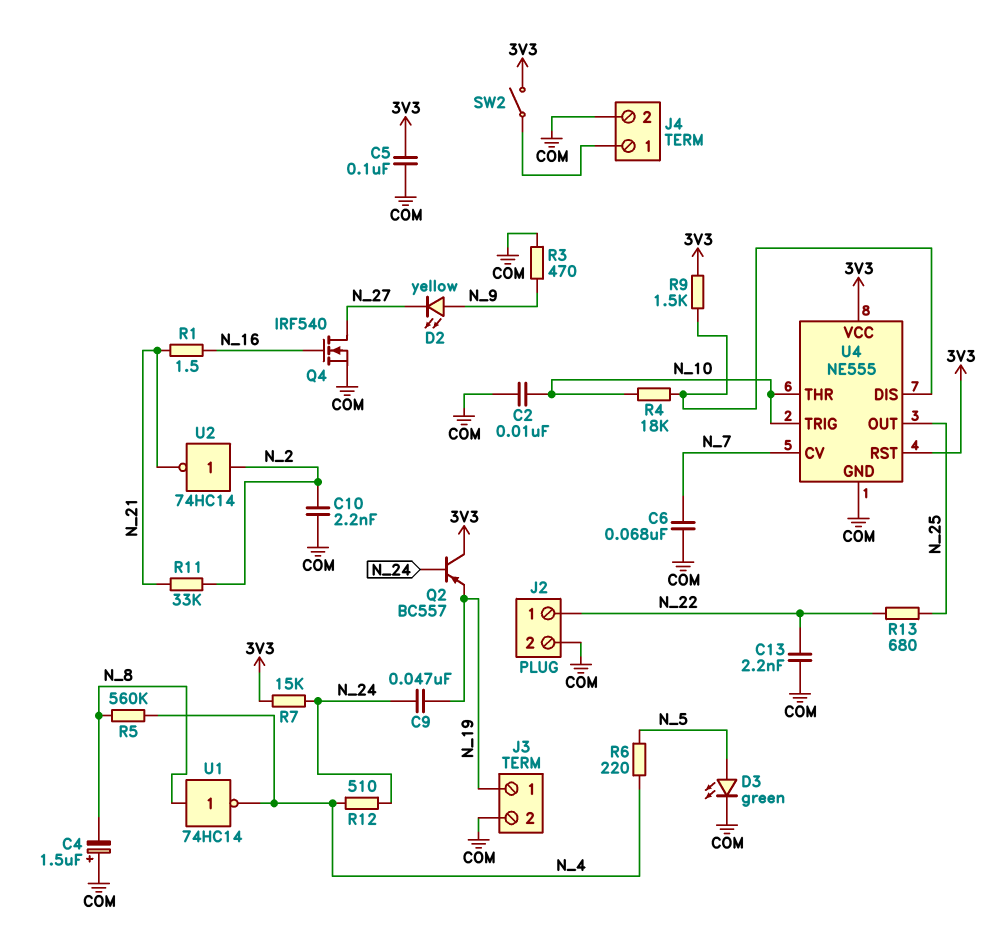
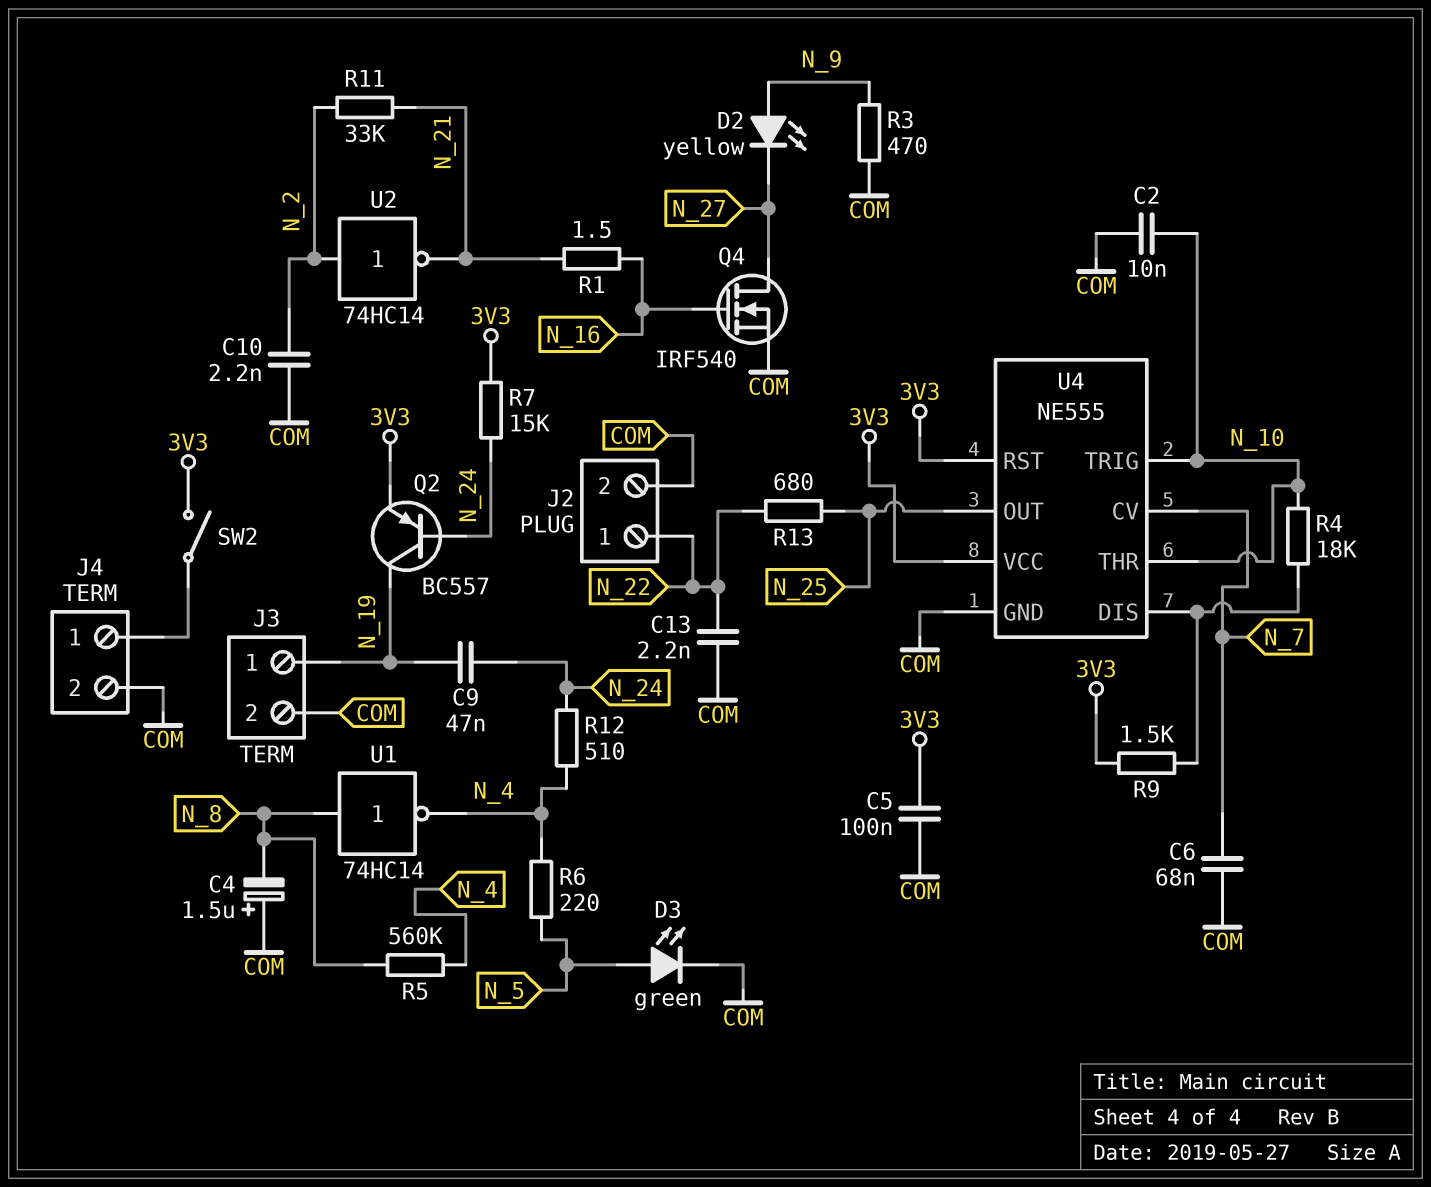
Q2: PNP BC557 (B N_24, C 3V3, E N_19) -> PNP BC557 (B N_24, C N_19, E 3V3)

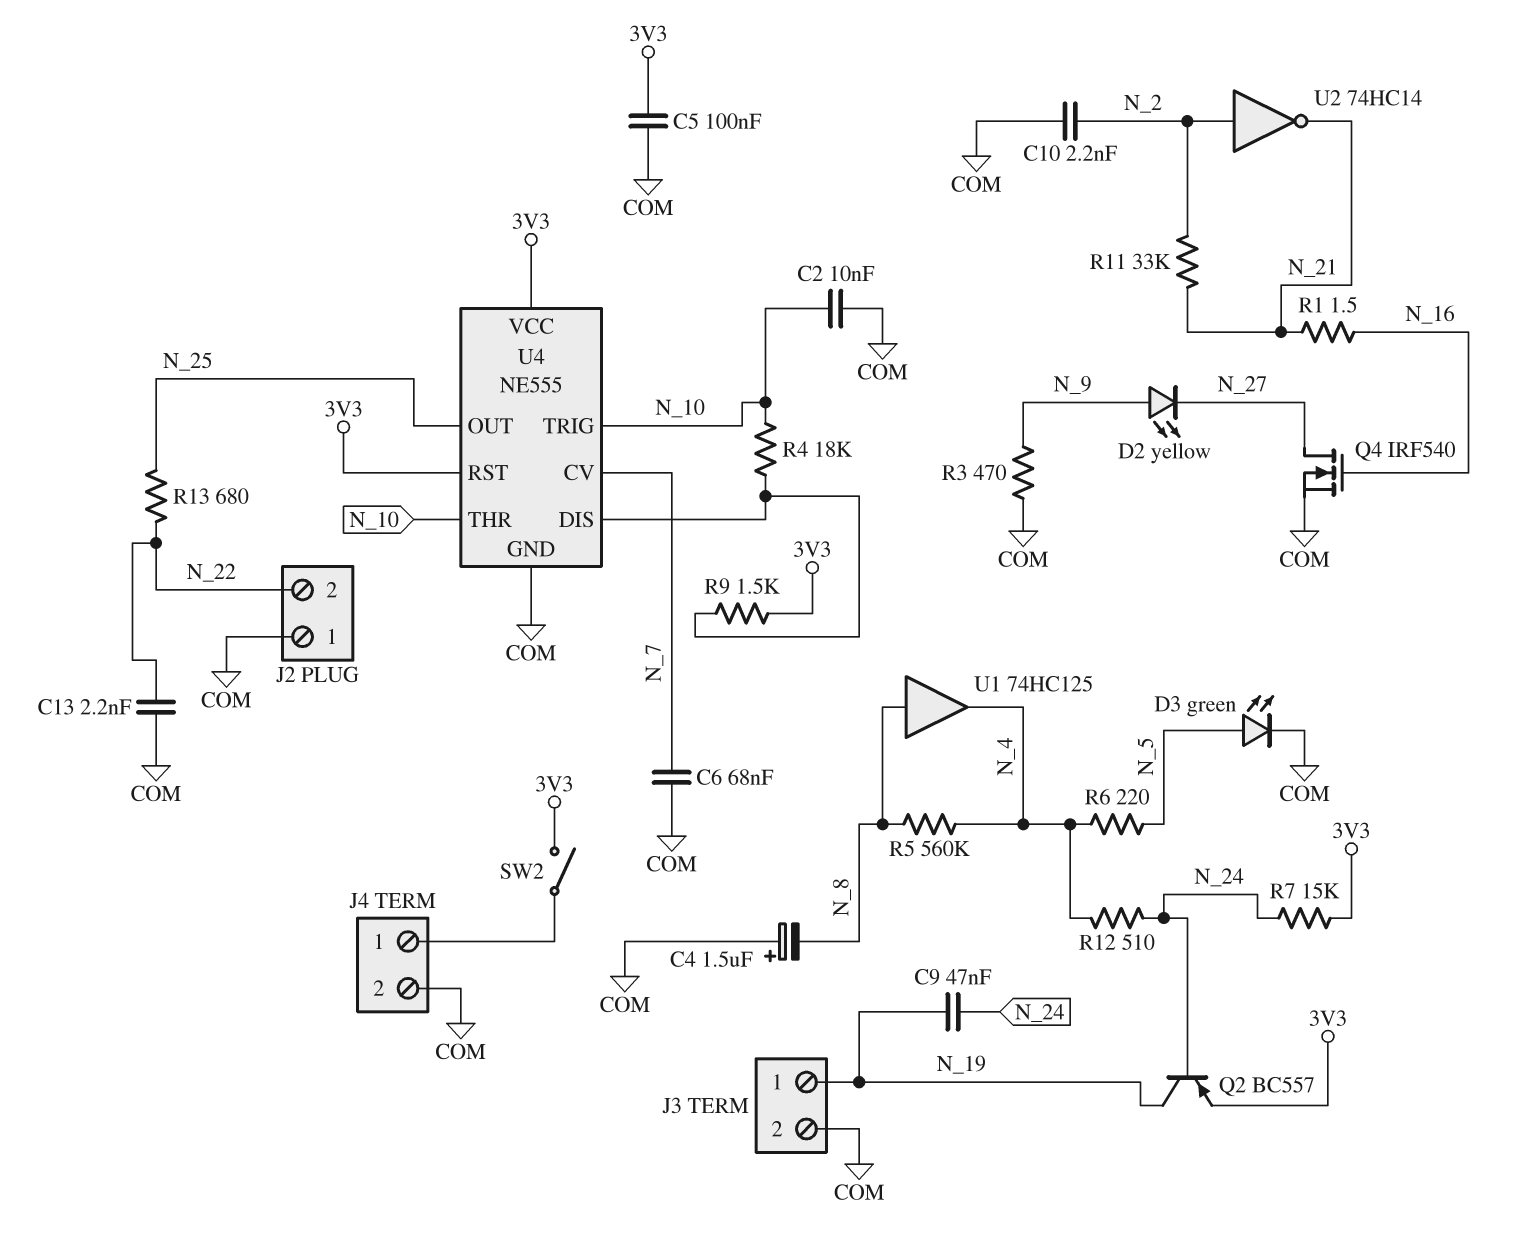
J2 pin 1: N_22 -> COM
J2 pin 2: COM -> N_22
U1: NOT 74HC14 (in N_8, out N_4) -> buffer 74HC125 (in N_8, out N_4)

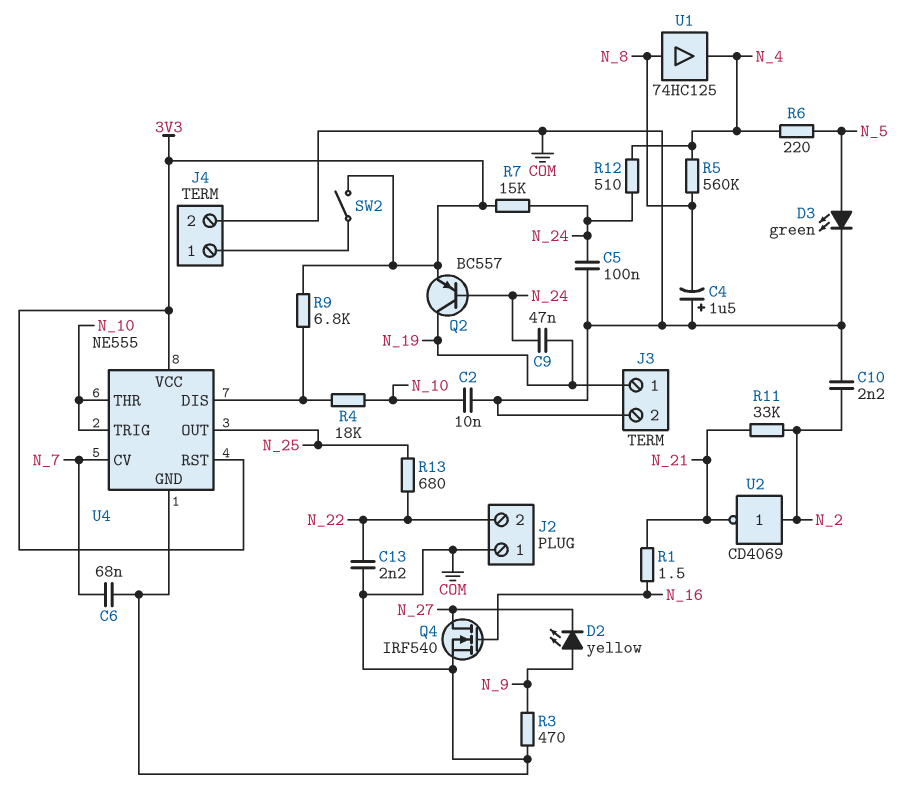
C5: 100nF (3V3, COM) -> 100nF (COM, N_24)
R9: 1.5k (3V3, U4/DIS) -> 6.8k (3V3, U4/DIS)
U2: NOT 74HC14 (in N_2, out N_21) -> NOT CD4069 (in N_2, out N_21)

